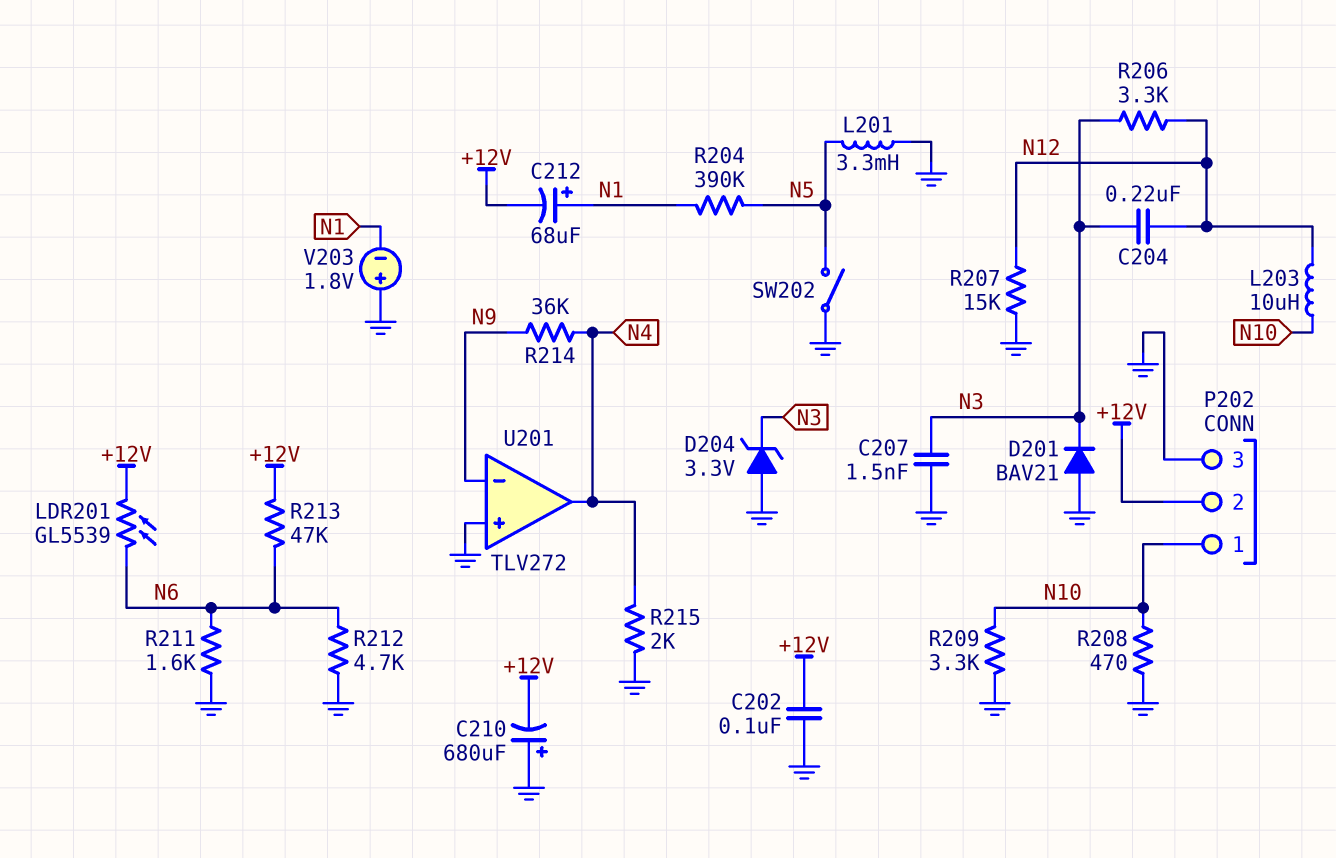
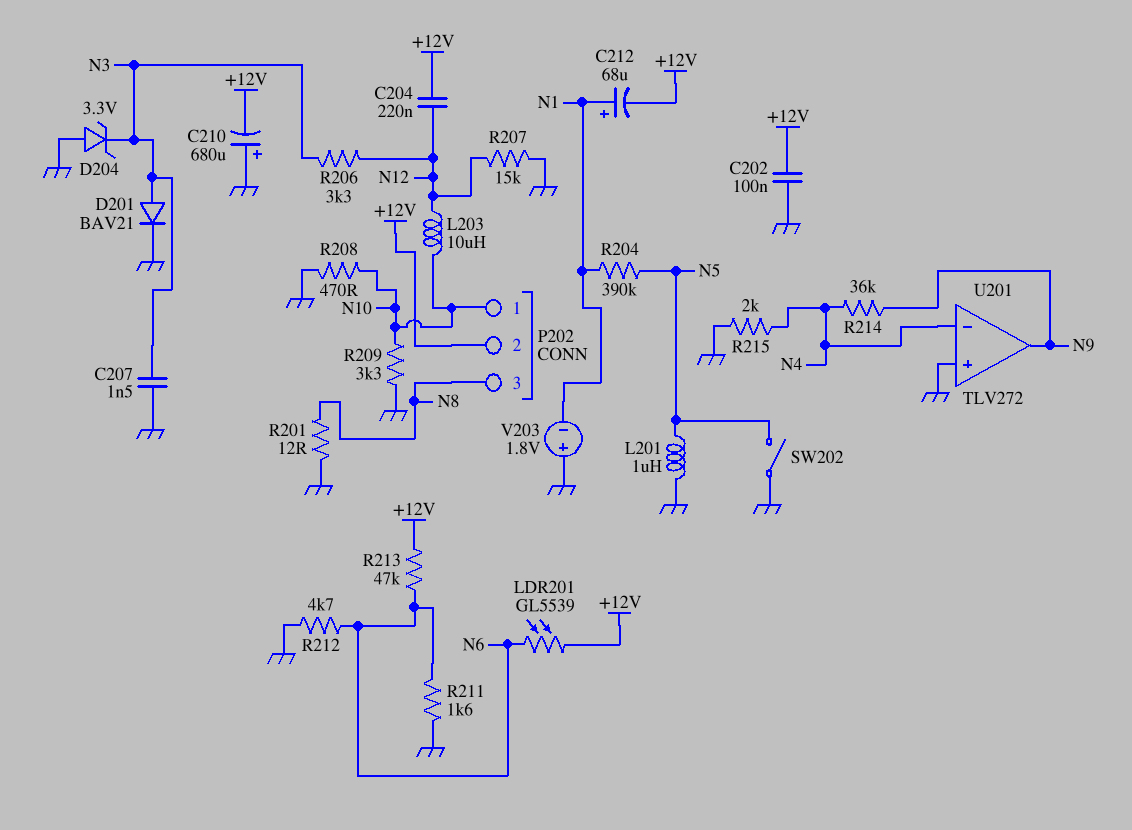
C204: 220nF (N3, N12) -> 220nF (+12V, N12)
D201: diode BAV21 (A GND, K N3) -> diode BAV21 (A N3, K GND)
L201: 3.3mH (GND, N5) -> 1uH (GND, N5)
P202 pin 3: GND -> N8
R201: none -> 12 (GND, N8)
U201 pin in-: N9 -> N4
U201 pin out: N4 -> N9

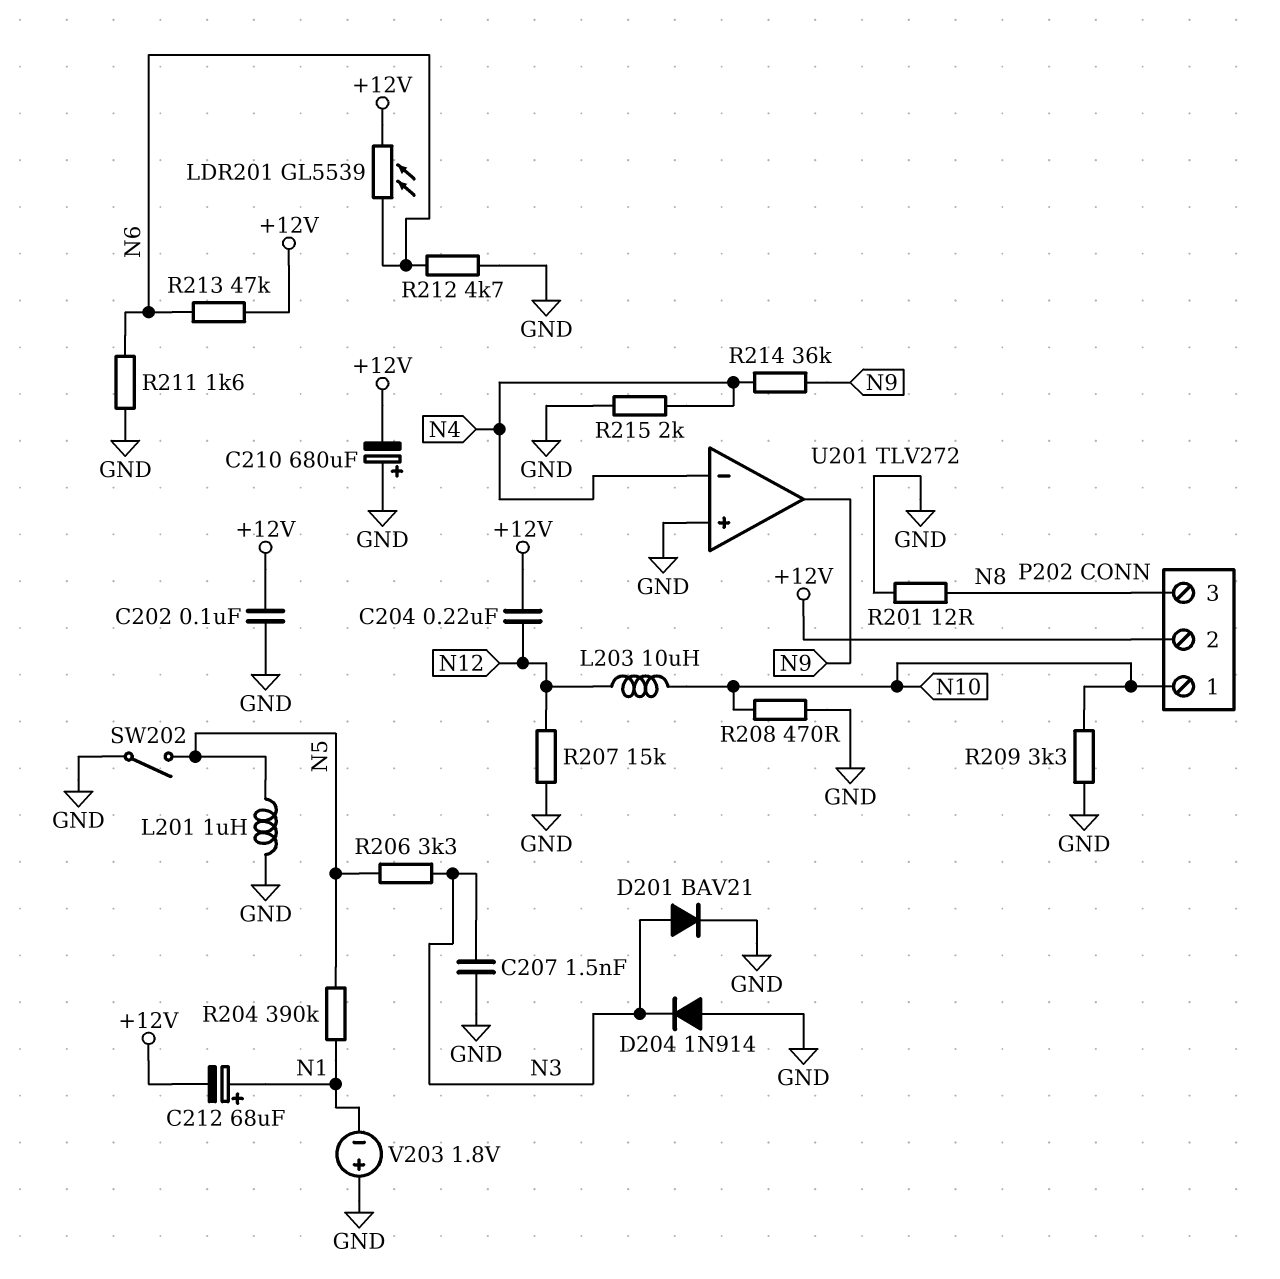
D204: zener 3.3V (A GND, K N3) -> diode 1N914 (A GND, K N3)
R206: 3.3k (N3, N12) -> 3.3k (N3, N5)

